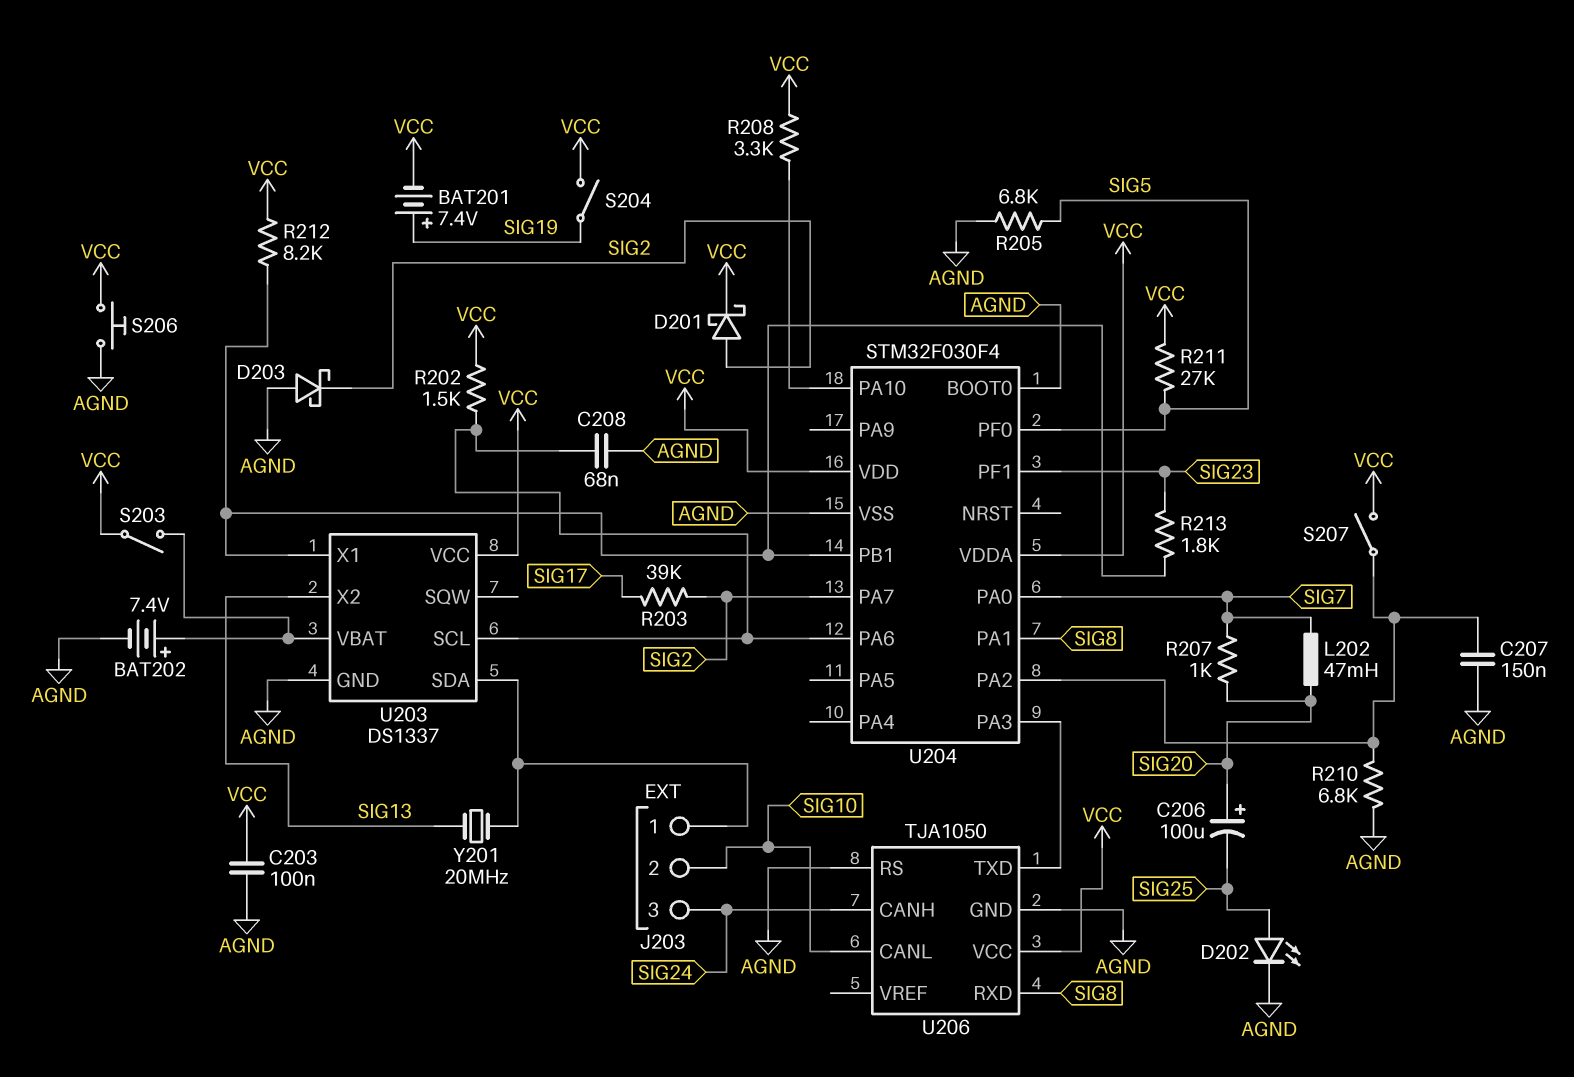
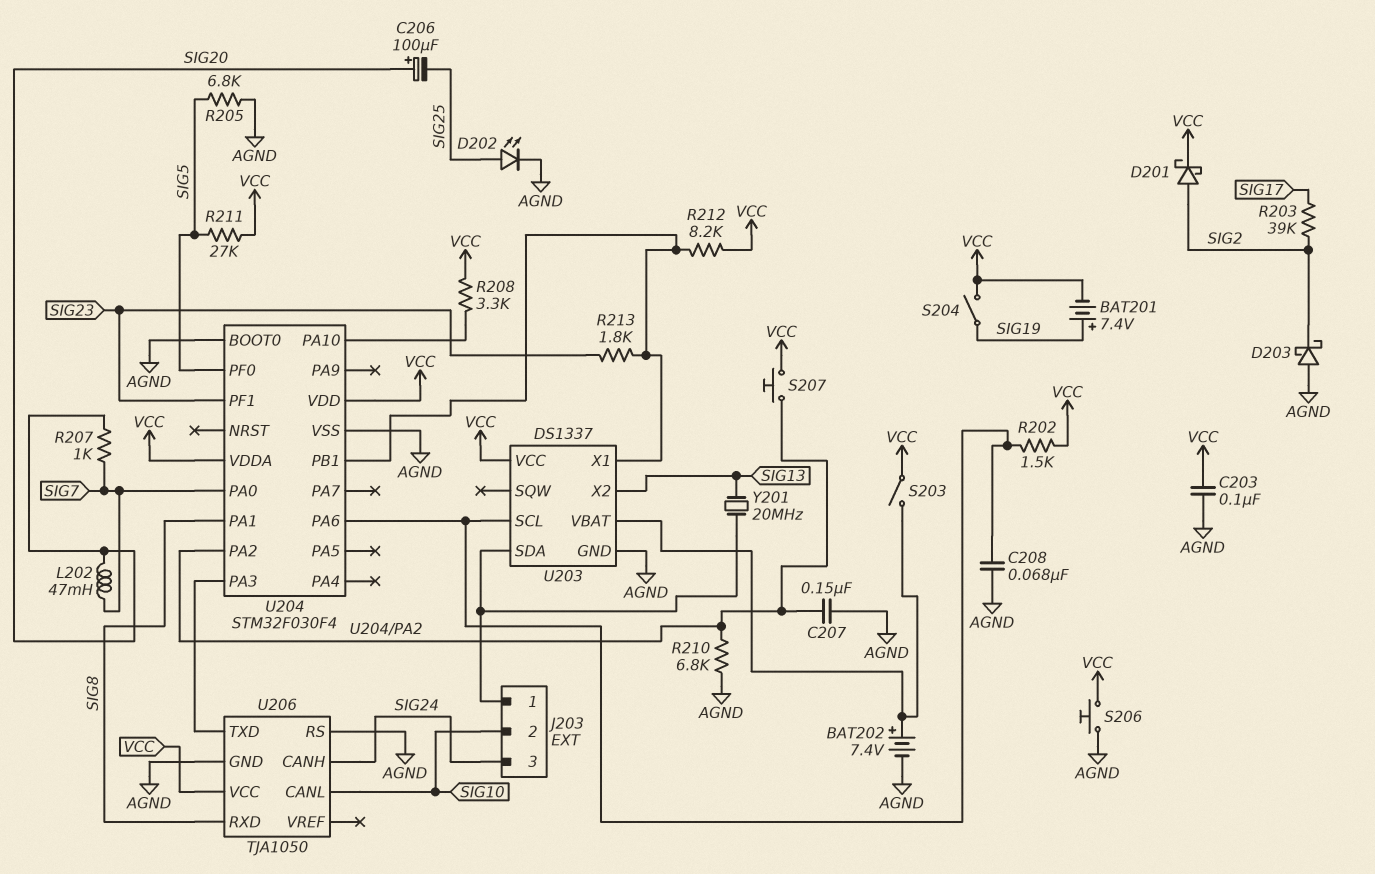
S207: switch (U204/PA2, VCC) -> button (U204/PA2, VCC)
U204 pin PA7: SIG2 -> none

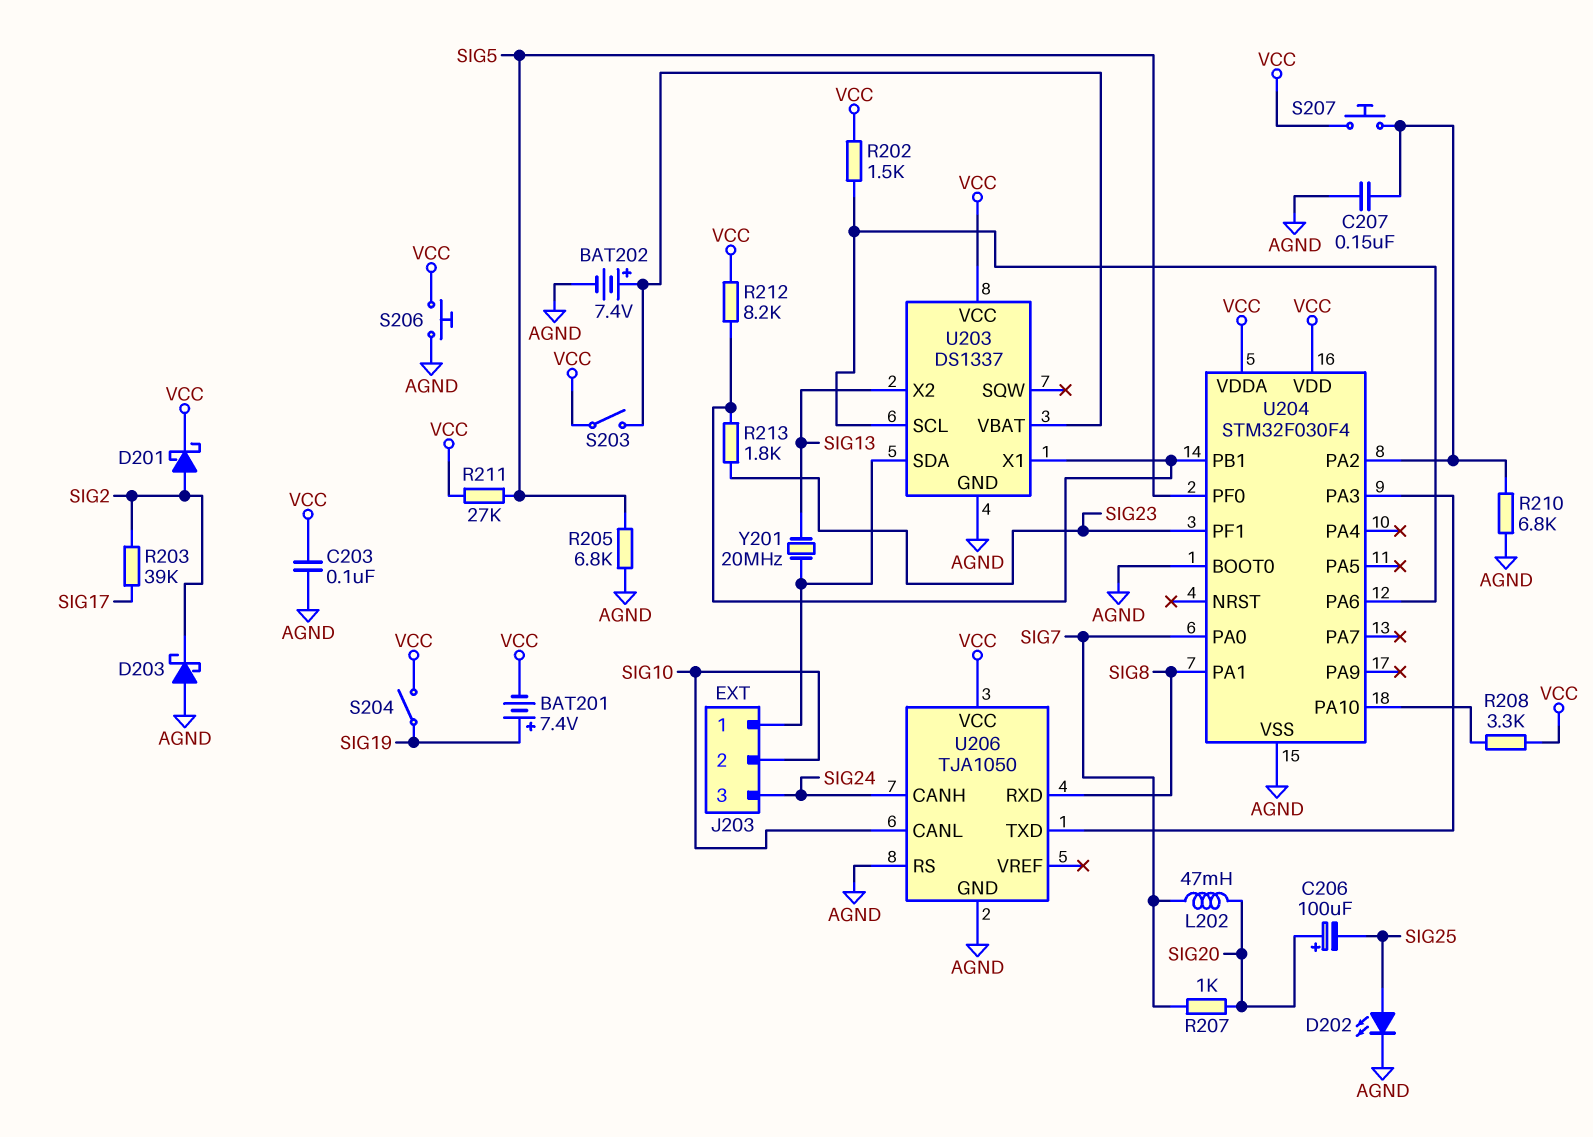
C208: 68nF (AGND, U203/SCL) -> none

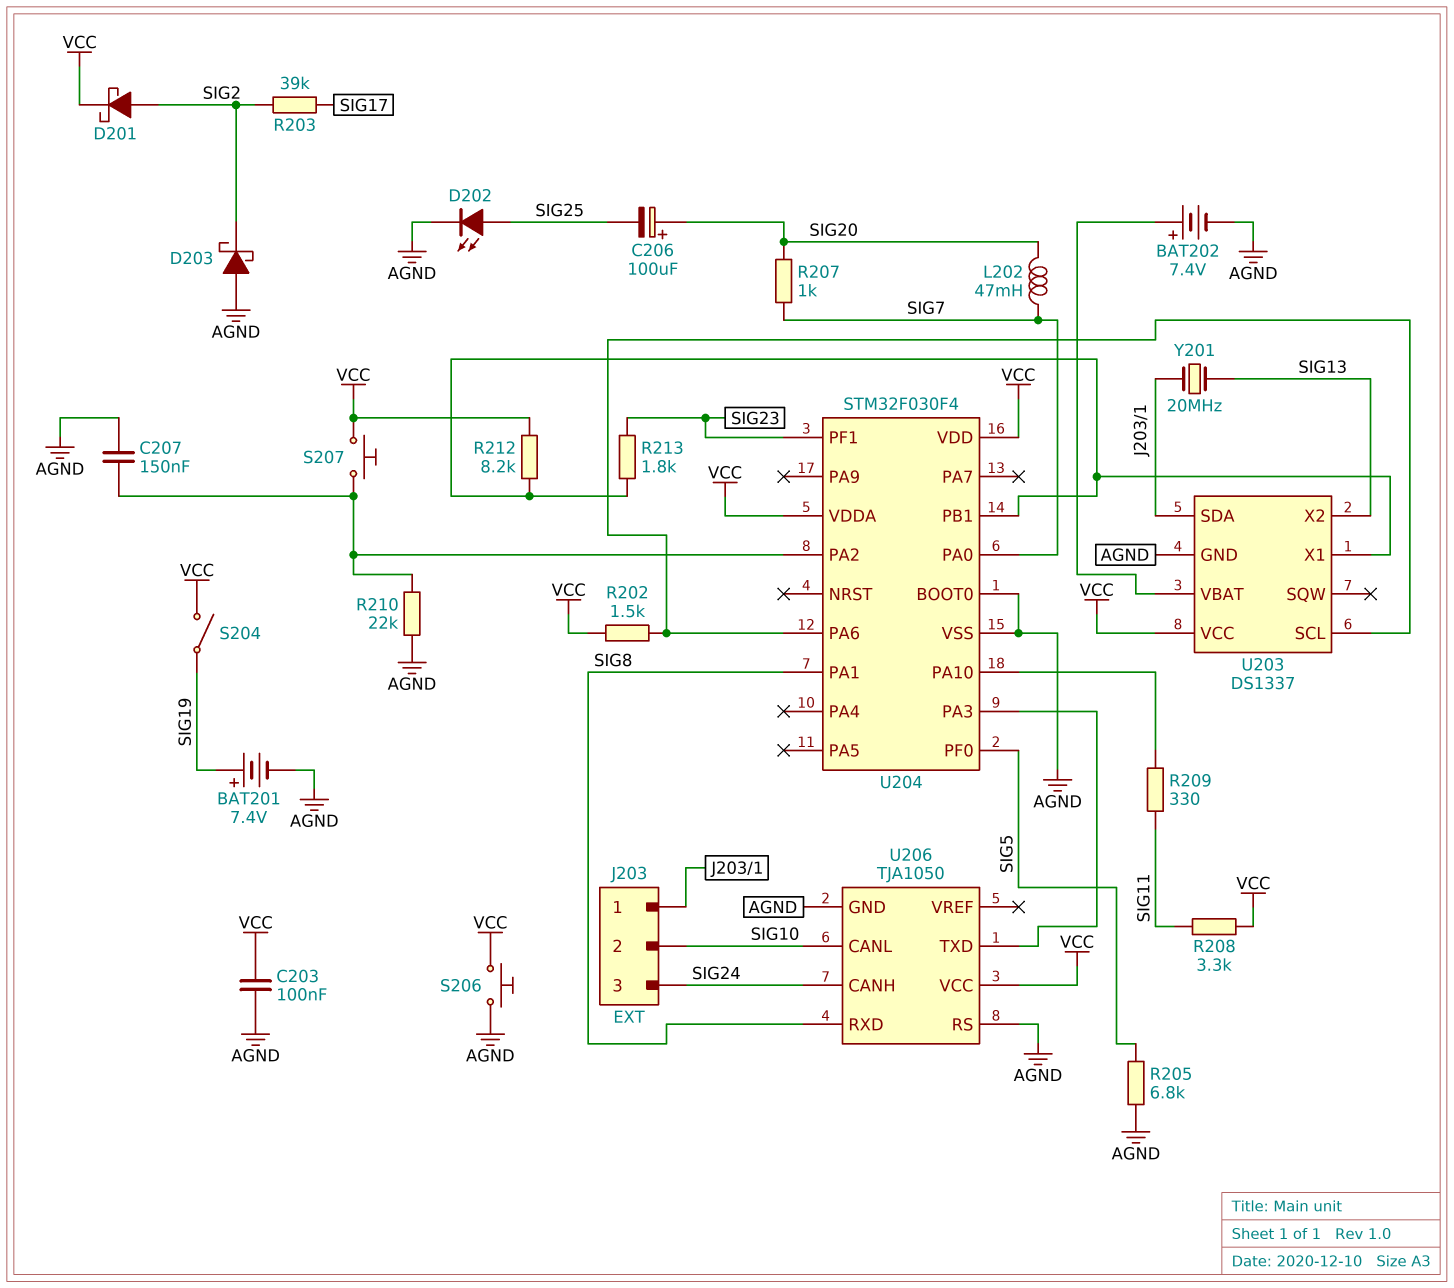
BAT201: 7.4V (plus SIG19, minus VCC) -> 7.4V (plus SIG19, minus AGND)
R208: 3.3k (U204/PA10, VCC) -> 3.3k (SIG11, VCC)
R209: none -> 330 (SIG11, U204/PA10)
R210: 6.8k (AGND, U204/PA2) -> 22k (AGND, U204/PA2)
R211: 27k (SIG5, VCC) -> none
S203: switch (U203/VBAT, VCC) -> none

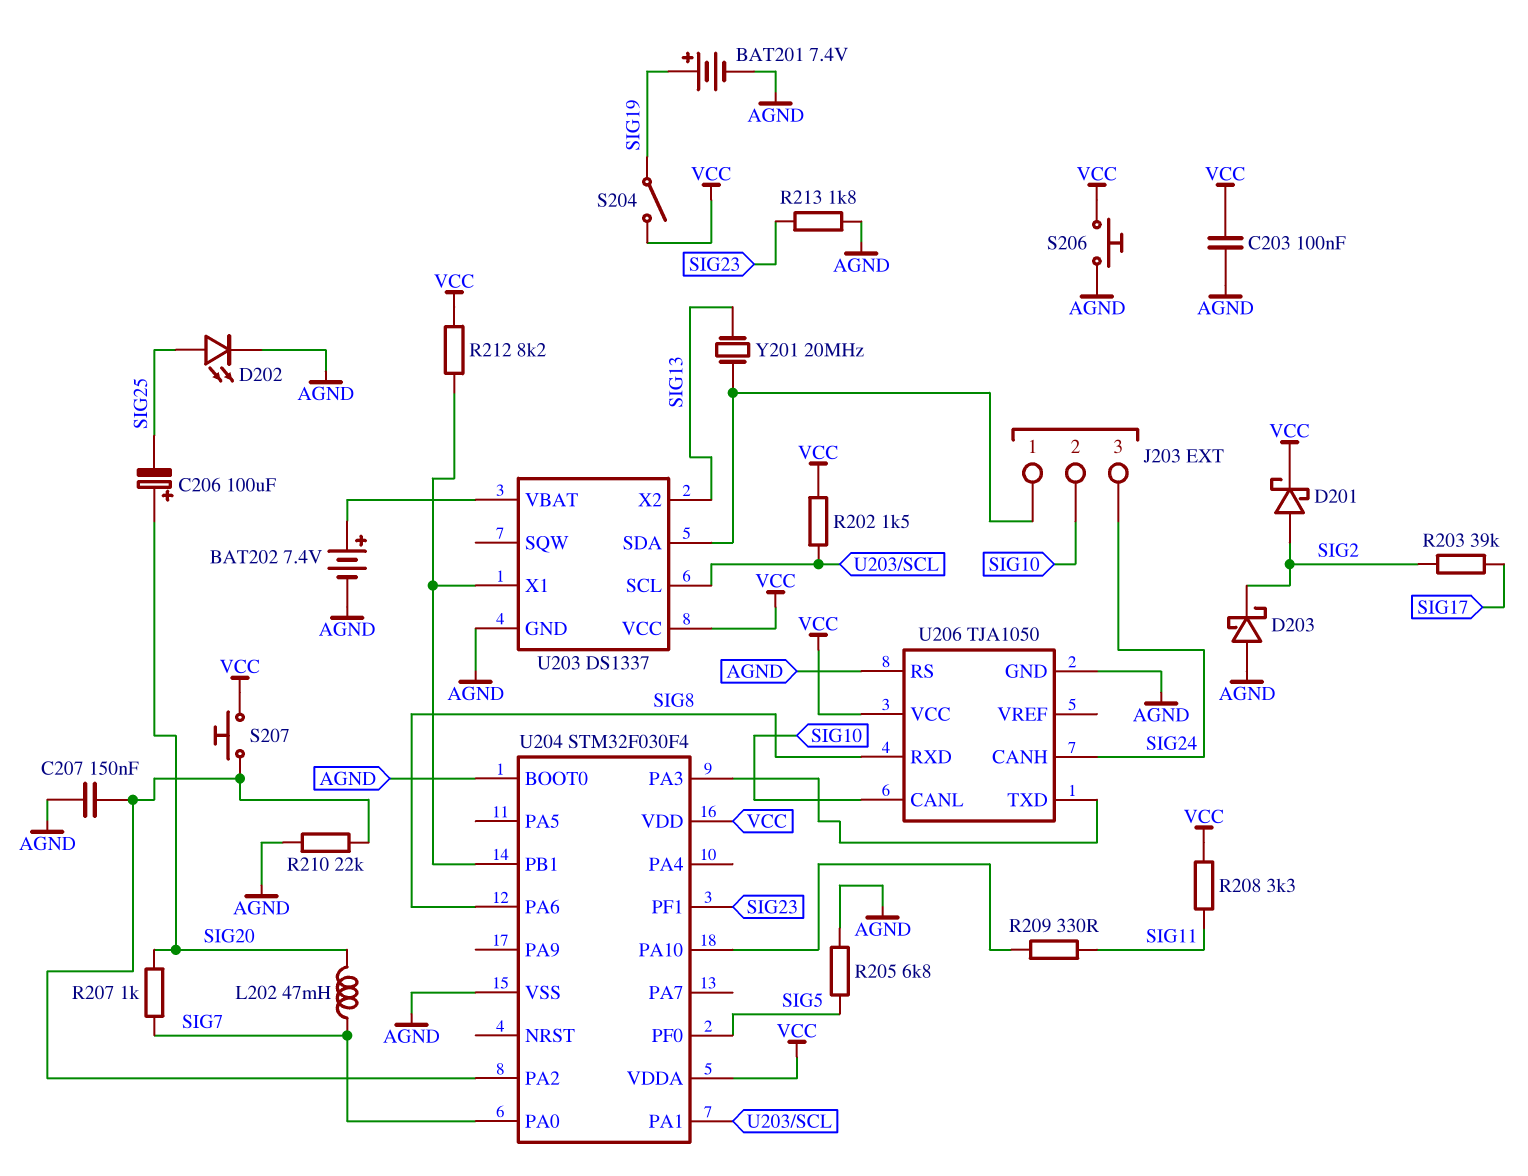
R213: 1.8k (SIG23, U203/X1) -> 1.8k (AGND, SIG23)
U204 pin PA1: SIG8 -> U203/SCL
U204 pin PA6: U203/SCL -> SIG8

